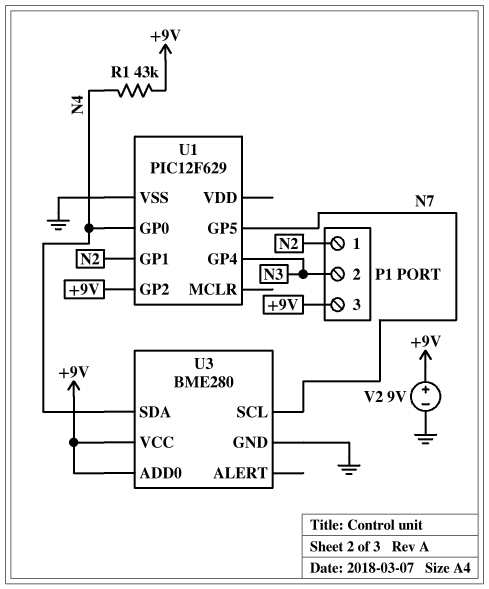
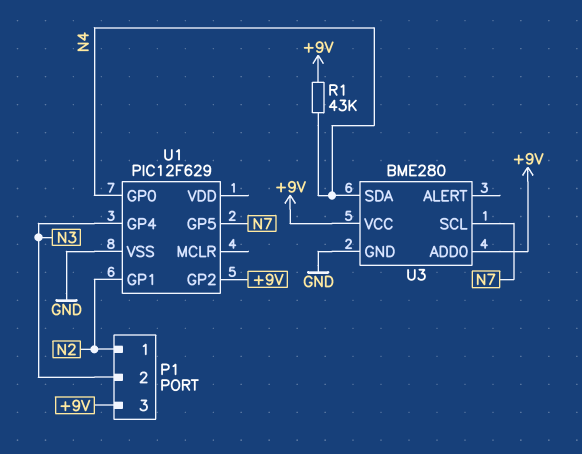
V2: 9V (plus +9V, minus GND) -> none

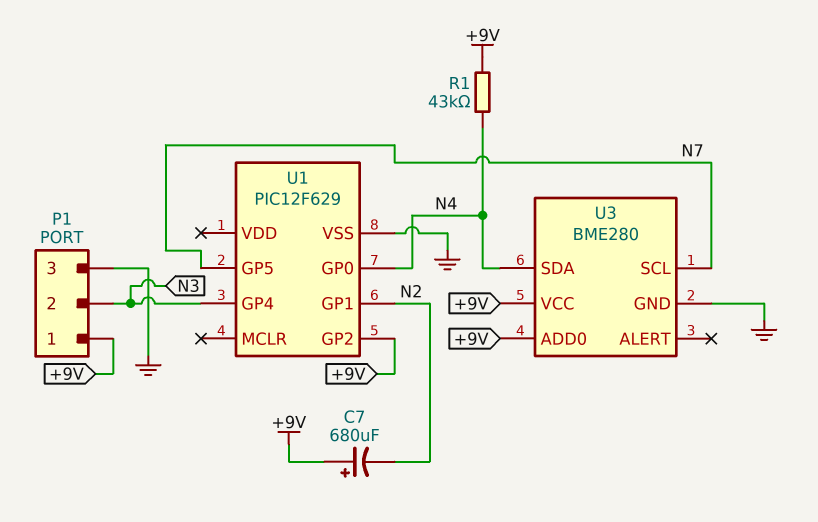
C7: none -> 680uF (plus +9V, minus N2)
P1 pin 1: N2 -> +9V
P1 pin 3: +9V -> GND

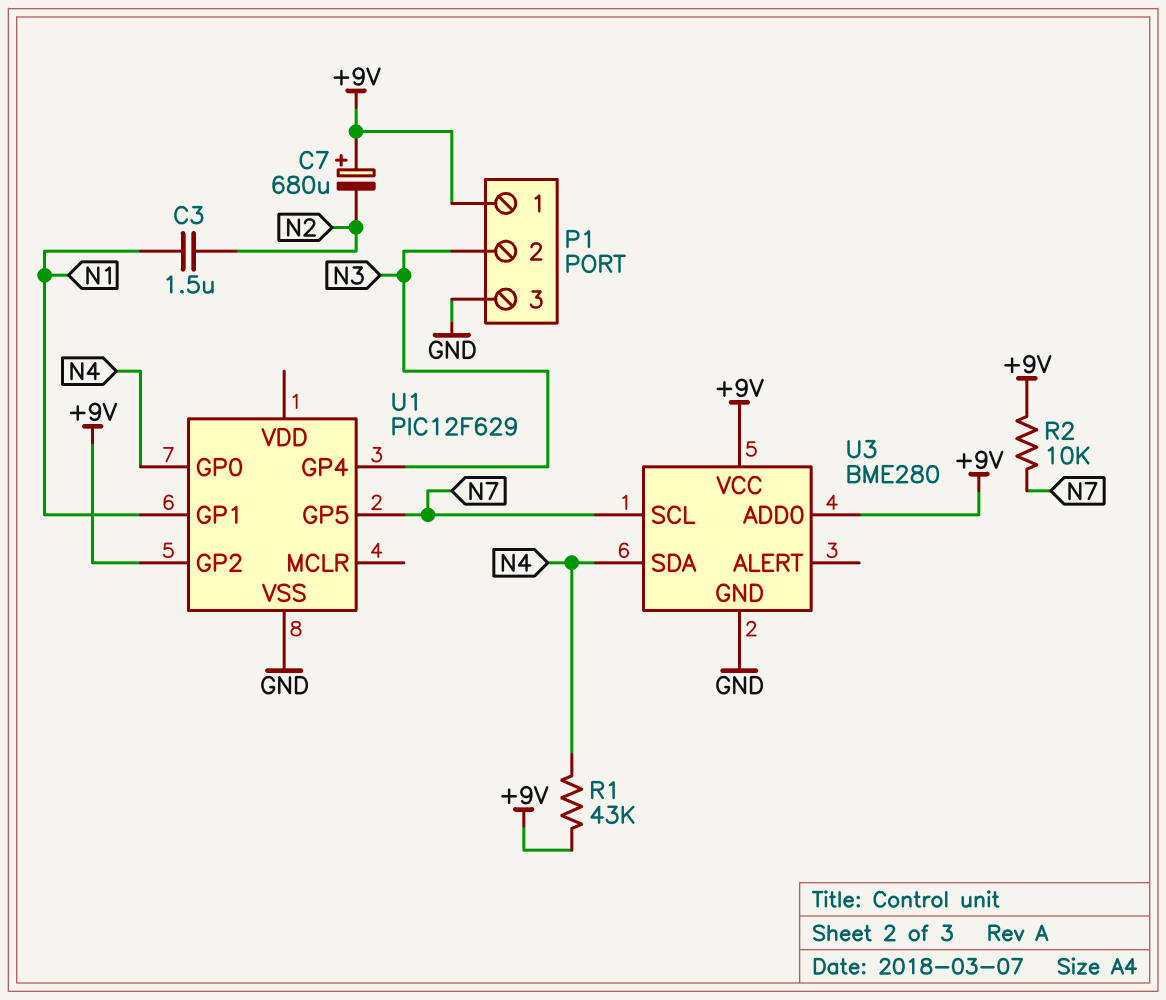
C3: none -> 1.5uF (N1, N2)
R2: none -> 10k (+9V, N7)
U1 pin GP1: N2 -> N1

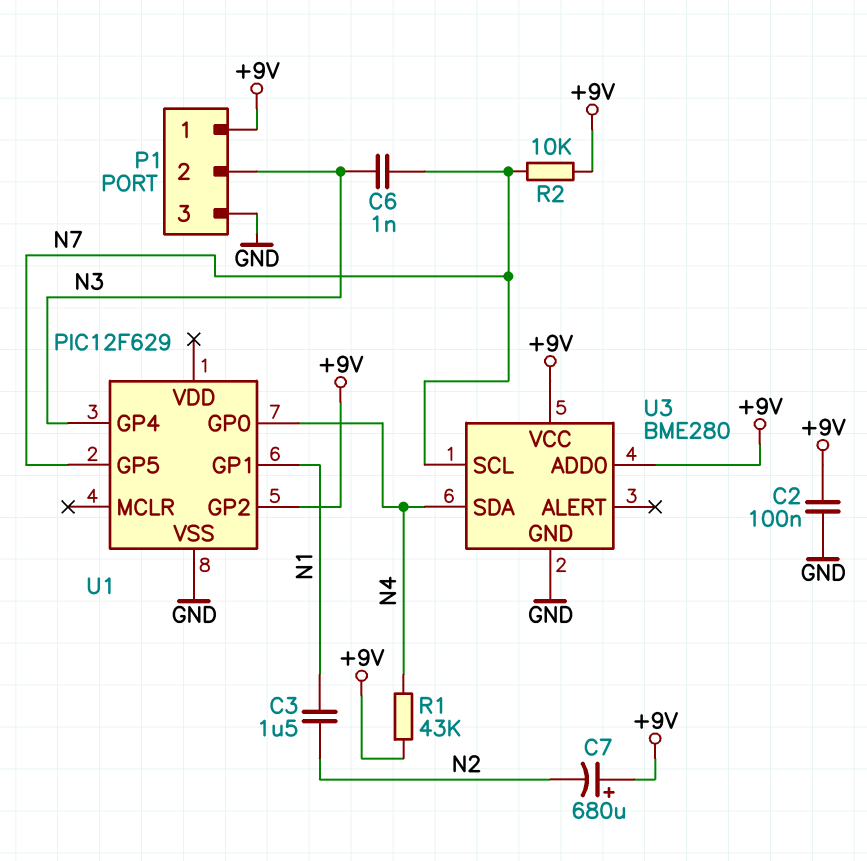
C2: none -> 100nF (+9V, GND)
C6: none -> 1nF (N3, N7)

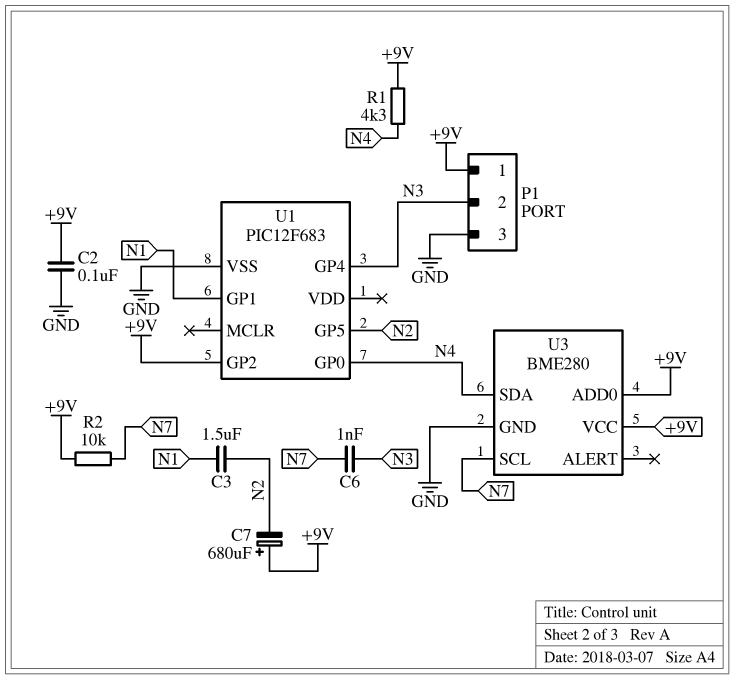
R1: 43k (+9V, N4) -> 4.3k (+9V, N4)
U1: PIC12F629 -> PIC12F683
U1 pin GP5: N7 -> N2

